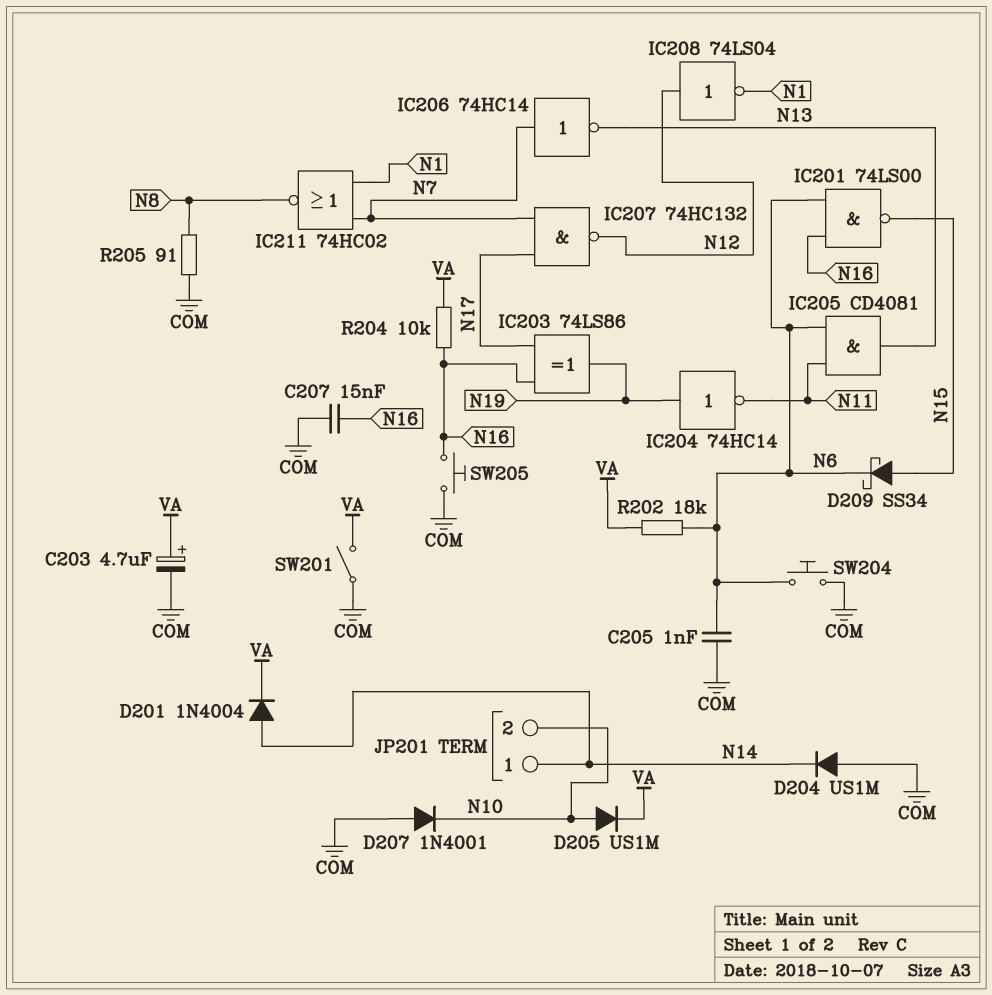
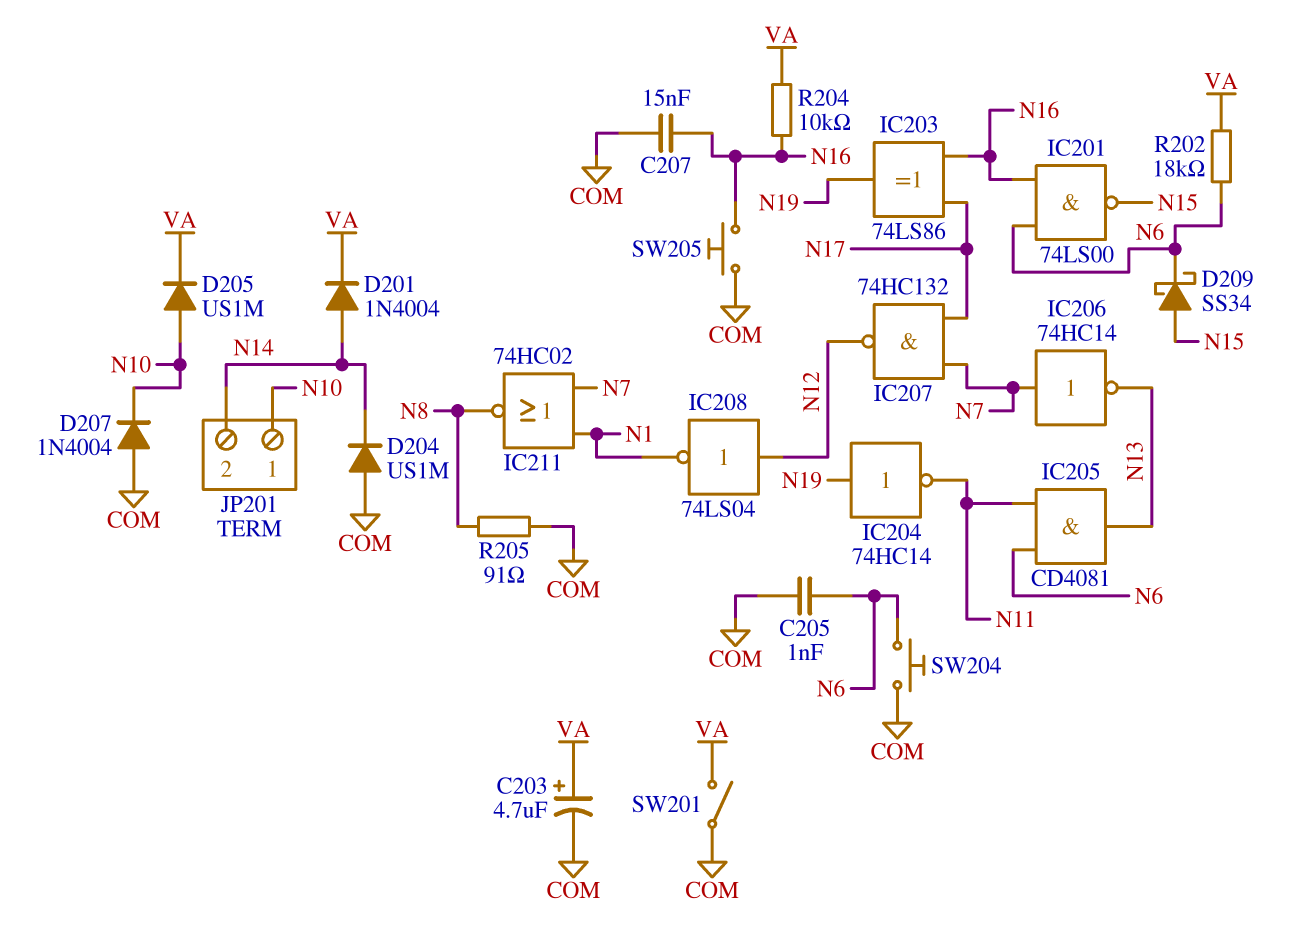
D207: diode 1N4001 (A COM, K N10) -> diode 1N4004 (A COM, K N10)
JP201 pin 1: N14 -> N10
JP201 pin 2: N10 -> N14

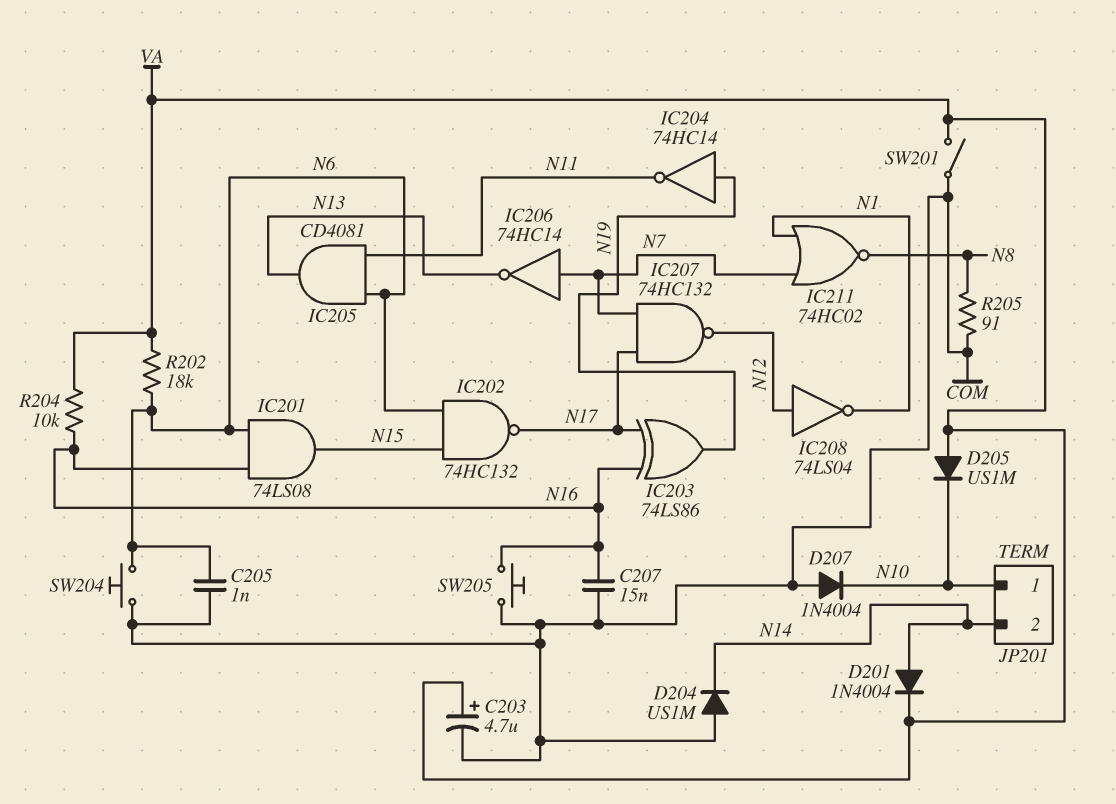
D205: diode US1M (A N10, K VA) -> diode US1M (A VA, K N10)
D209: schottky SS34 (A N15, K N6) -> none
IC201: NAND 74LS00 (in N6, in N16, out N15) -> AND 74LS08 (in N6, in N16, out N15)
IC202: none -> NAND 74HC132 (in N6, in N15, out N17)

